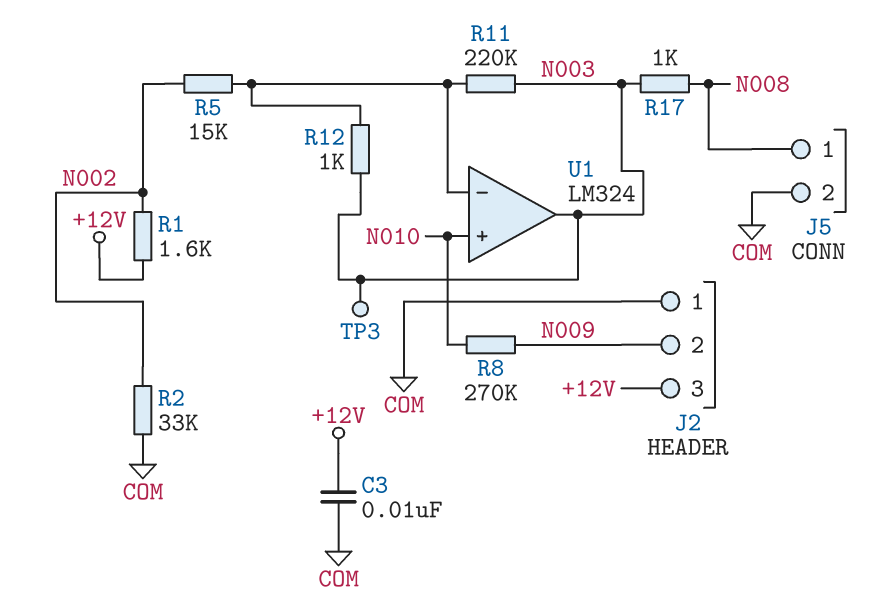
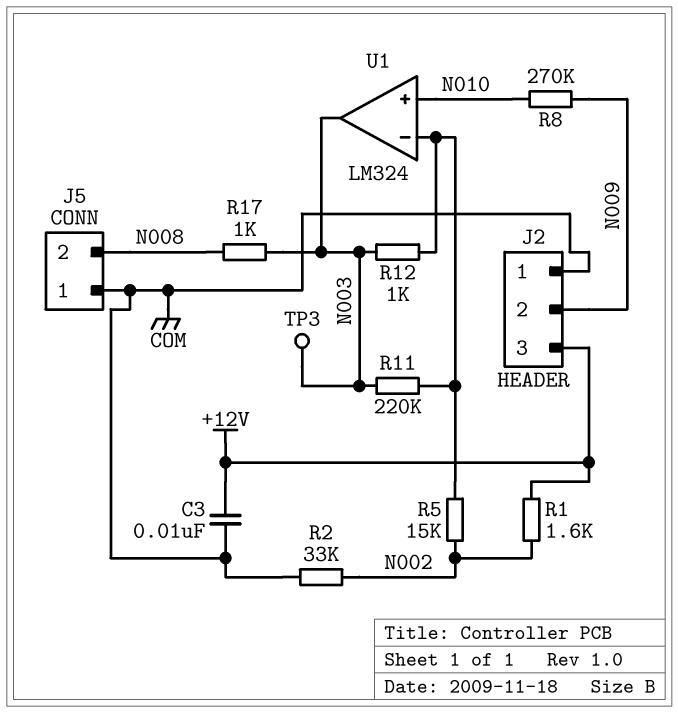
J5 pin 1: N008 -> COM
J5 pin 2: COM -> N008

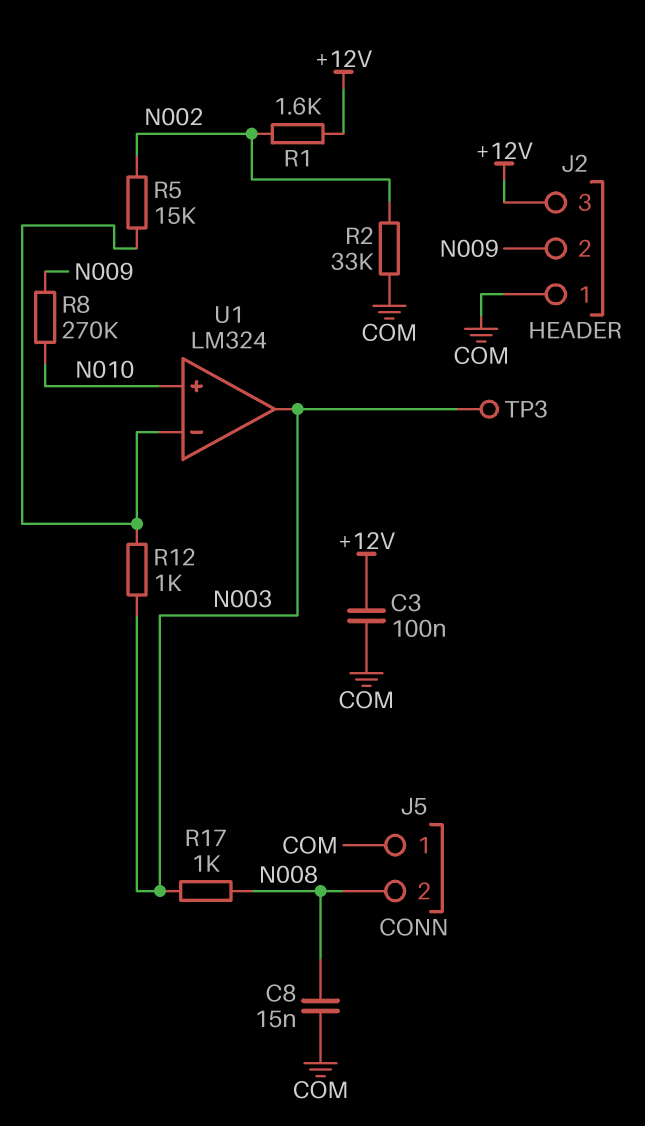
C3: 10nF (+12V, COM) -> 100nF (+12V, COM)
C8: none -> 15nF (COM, N008)
R11: 220k (N003, U1/in-) -> none

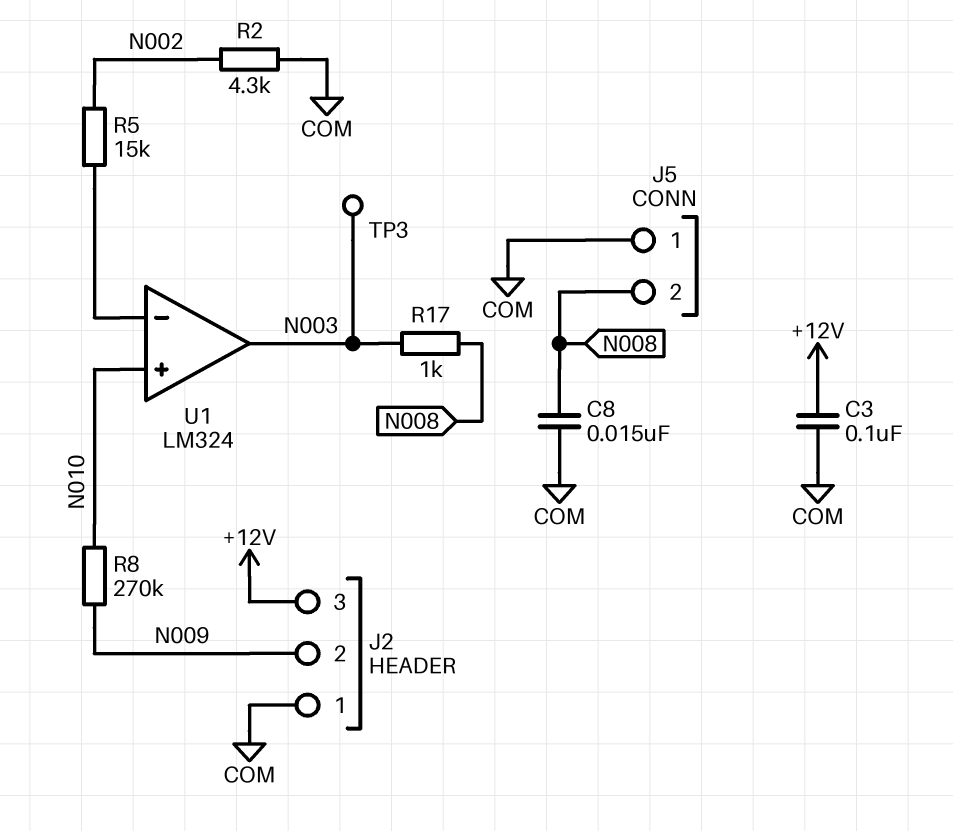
R1: 1.6k (+12V, N002) -> none
R2: 33k (COM, N002) -> 4.3k (COM, N002)
R12: 1k (N003, U1/in-) -> none

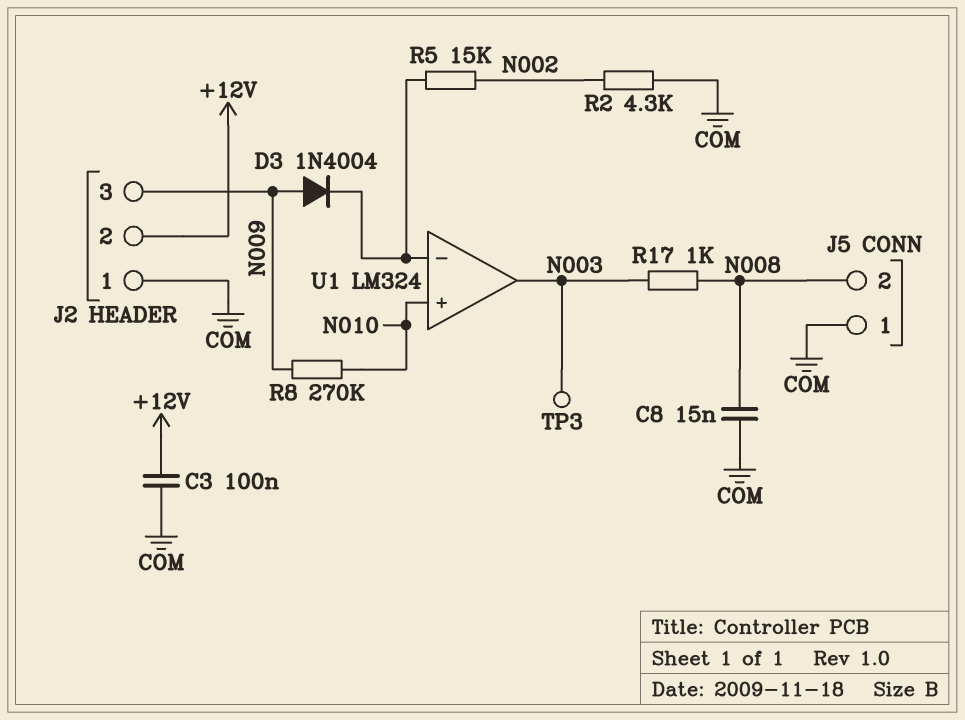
D3: none -> diode 1N4004 (A N009, K U1/in-)
J2 pin 2: N009 -> +12V
J2 pin 3: +12V -> N009

